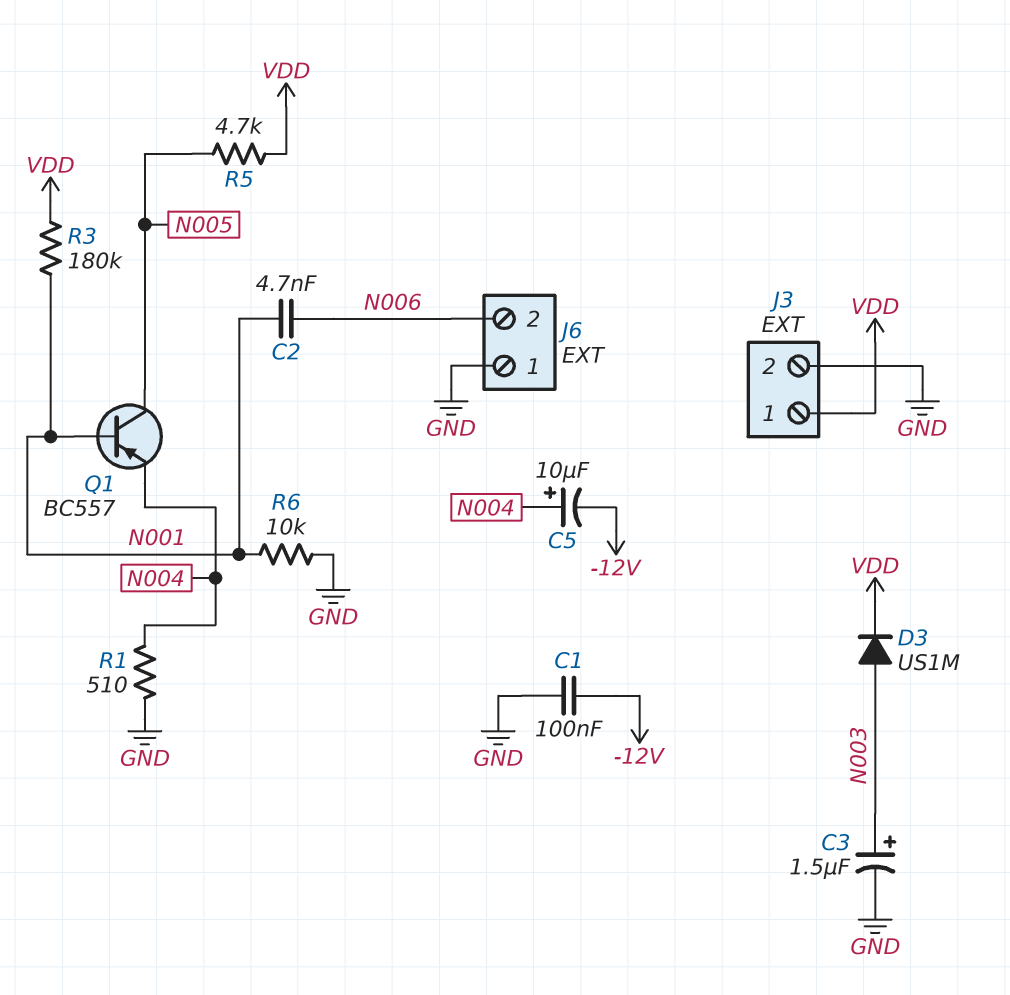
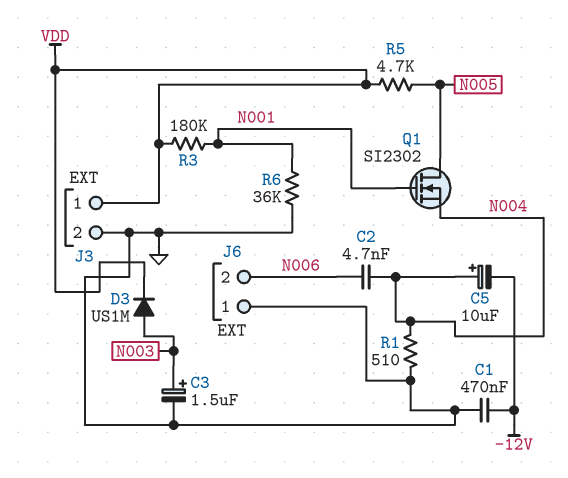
C1: 100nF (-12V, GND) -> 470nF (-12V, GND)
C2: 4.7nF (N001, N006) -> 4.7nF (N004, N006)
Q1: PNP BC557 (B N001, C N005, E N004) -> NMOS SI2302 (G N001, D N005, S N004)
R6: 10k (GND, N001) -> 36k (GND, N001)

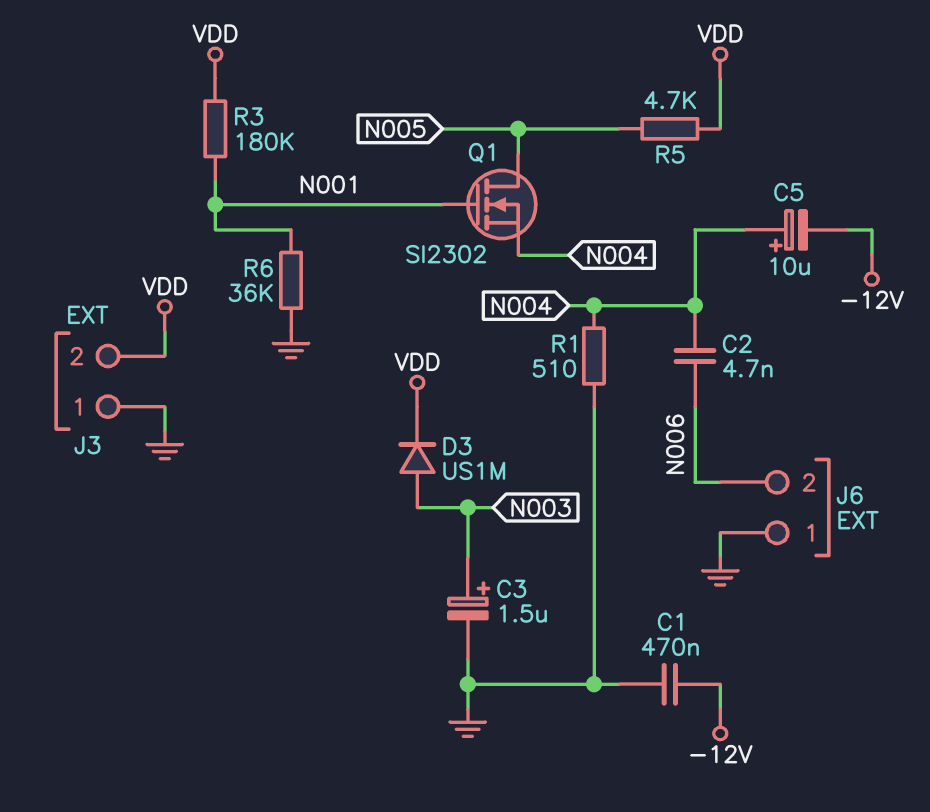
J3 pin 1: VDD -> GND
J3 pin 2: GND -> VDD

